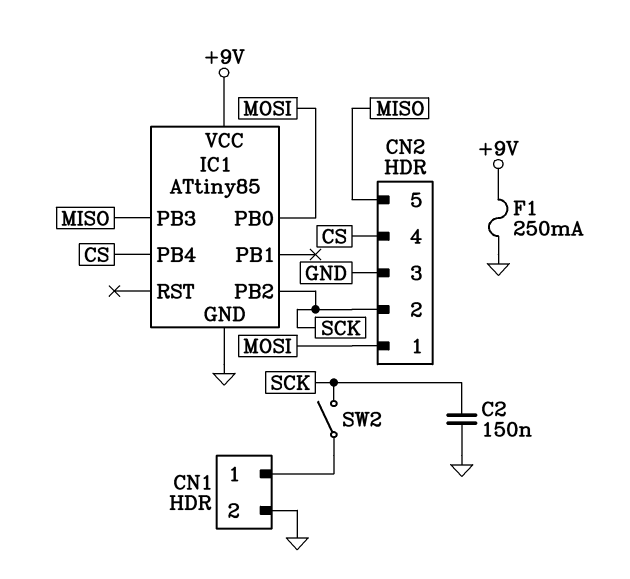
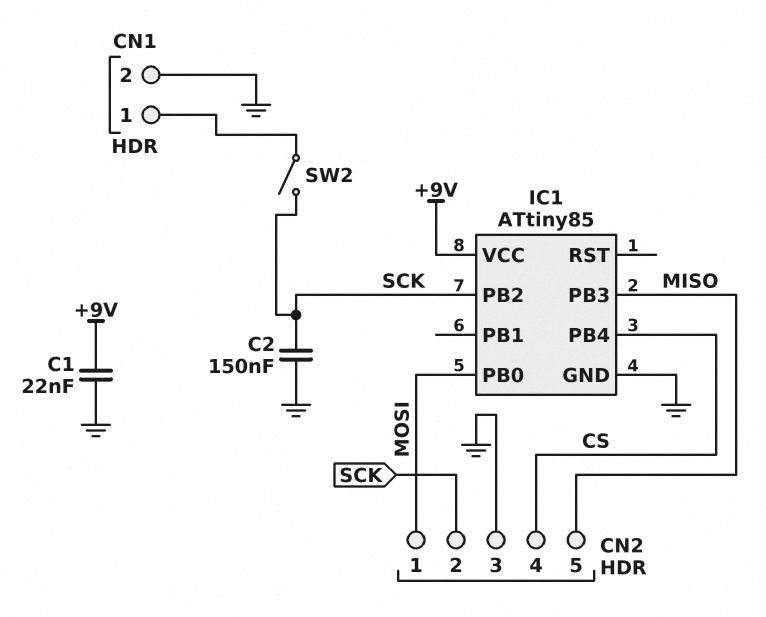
C1: none -> 22nF (+9V, GND)
F1: 250mA (+9V, GND) -> none

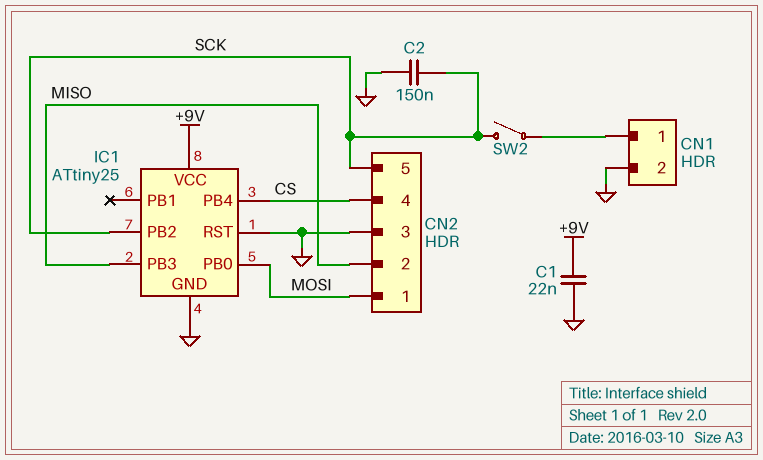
CN2 pin 2: SCK -> MISO
CN2 pin 5: MISO -> SCK
IC1: ATtiny85 -> ATtiny25
IC1 pin RST: none -> GND

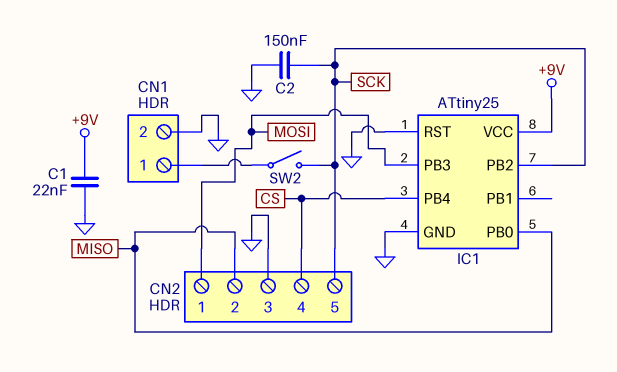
IC1 pin PB0: MOSI -> MISO
IC1 pin PB3: MISO -> MOSI

